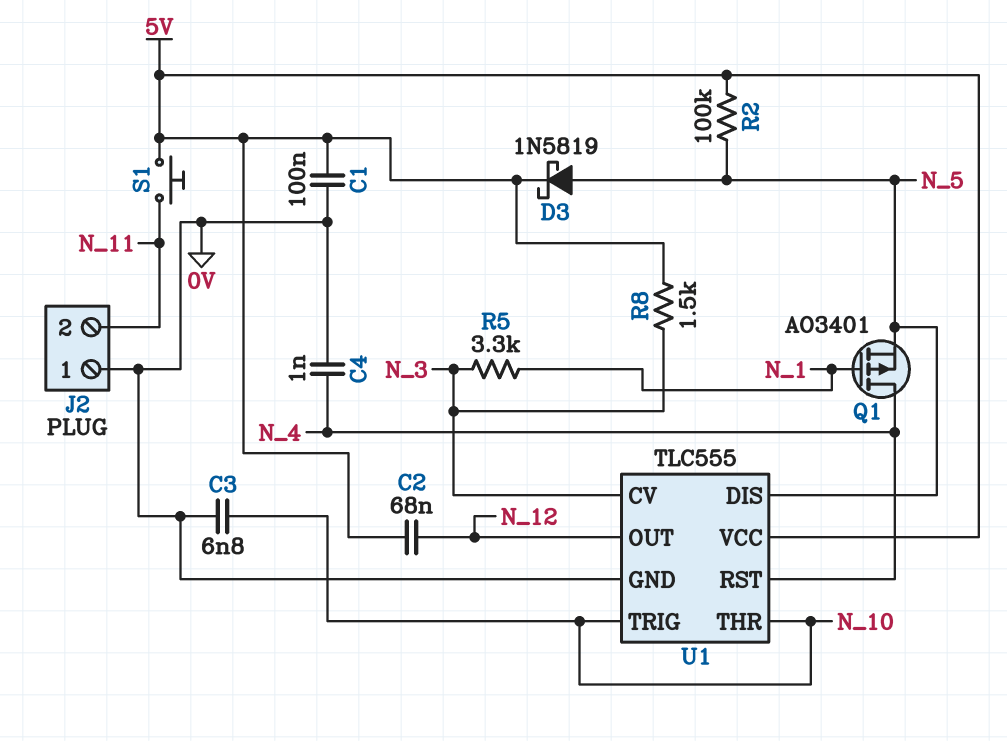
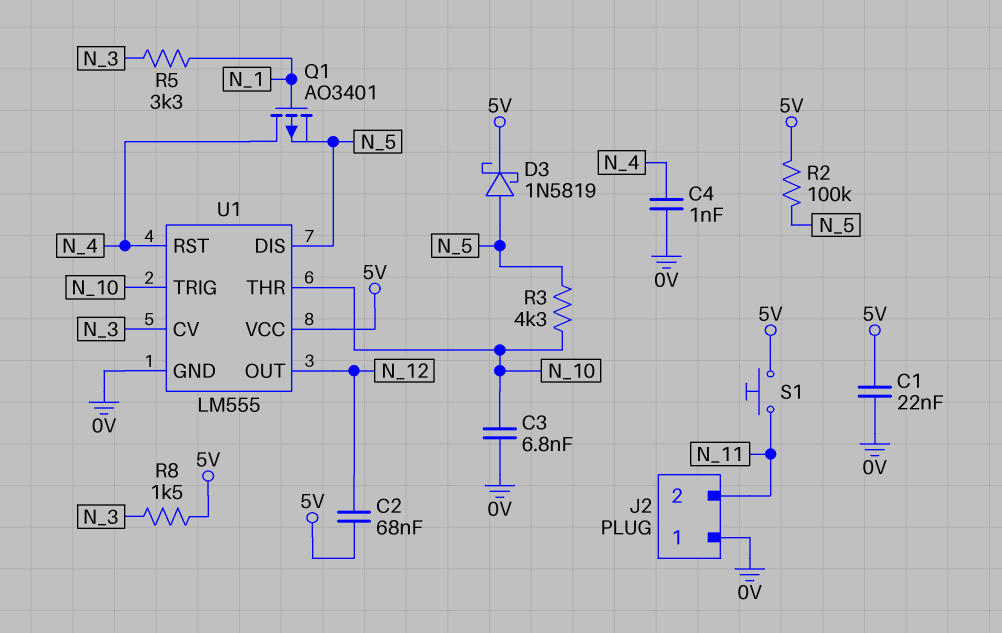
C1: 100nF (0V, 5V) -> 22nF (0V, 5V)
R3: none -> 4.3k (N_5, N_10)
U1: TLC555 -> LM555

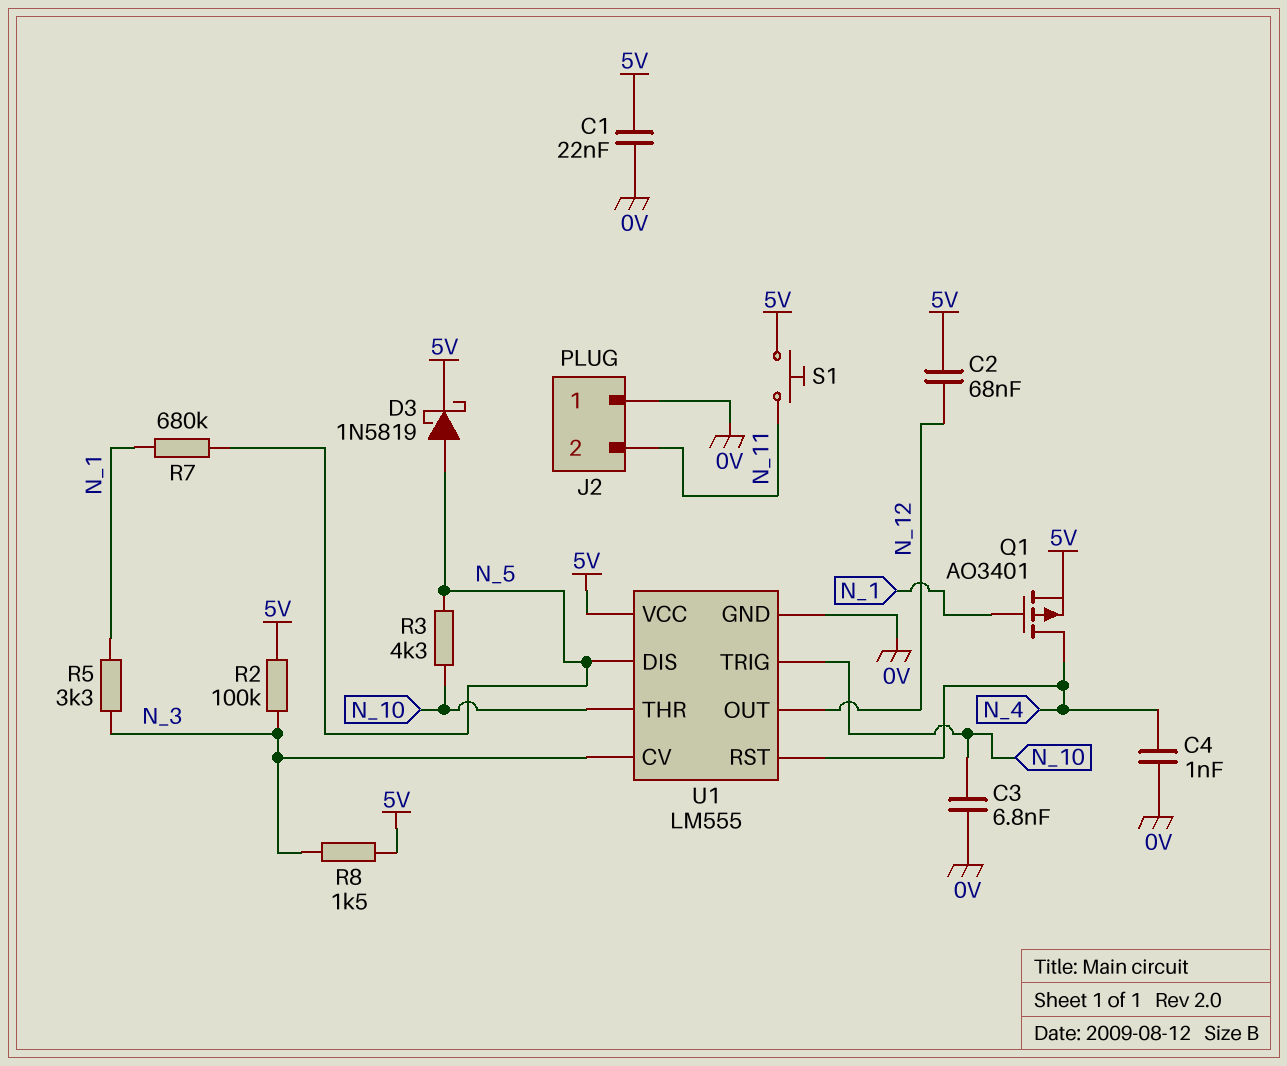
Q1: PMOS AO3401 (G N_1, D N_4, S N_5) -> PMOS AO3401 (G N_1, D N_4, S 5V)
R2: 100k (5V, N_5) -> 100k (5V, N_3)
R7: none -> 680k (N_1, N_5)

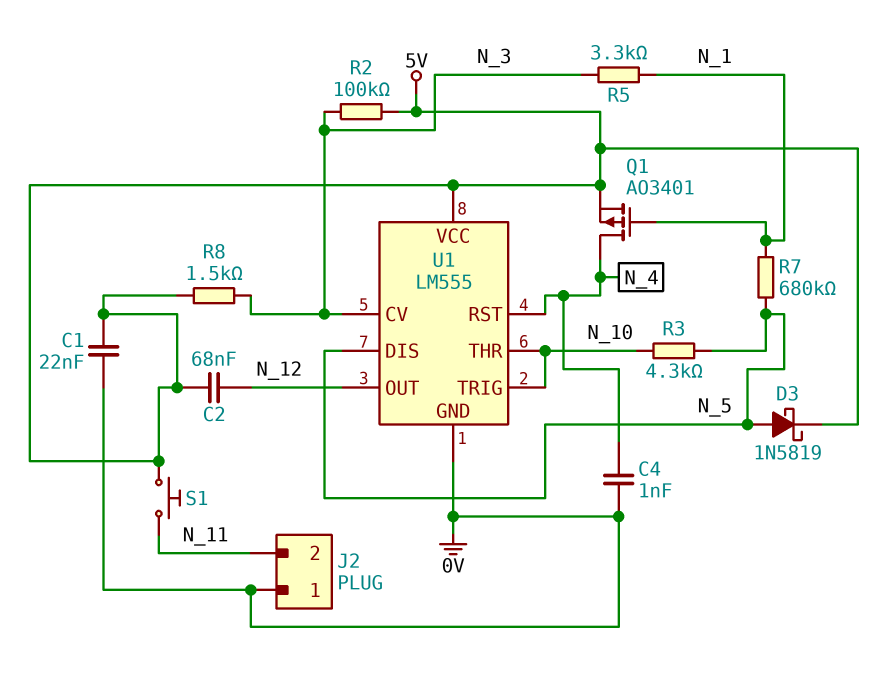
C3: 6.8nF (0V, N_10) -> none

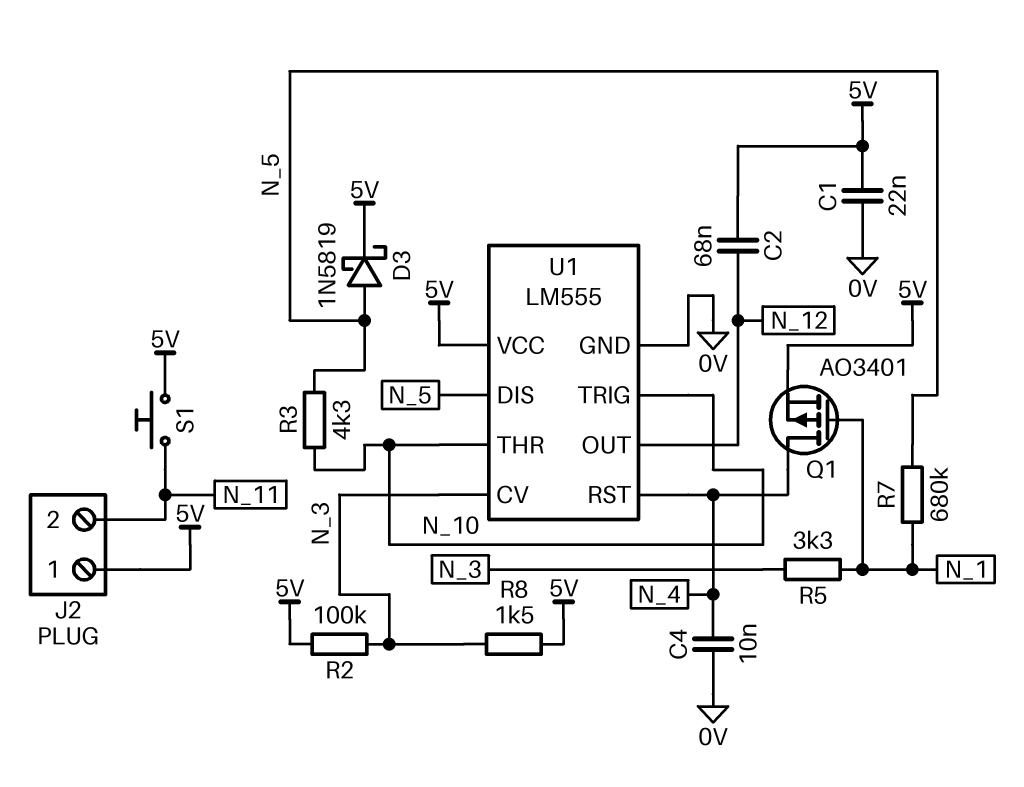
C4: 1nF (0V, N_4) -> 10nF (0V, N_4)
J2 pin 1: 0V -> 5V

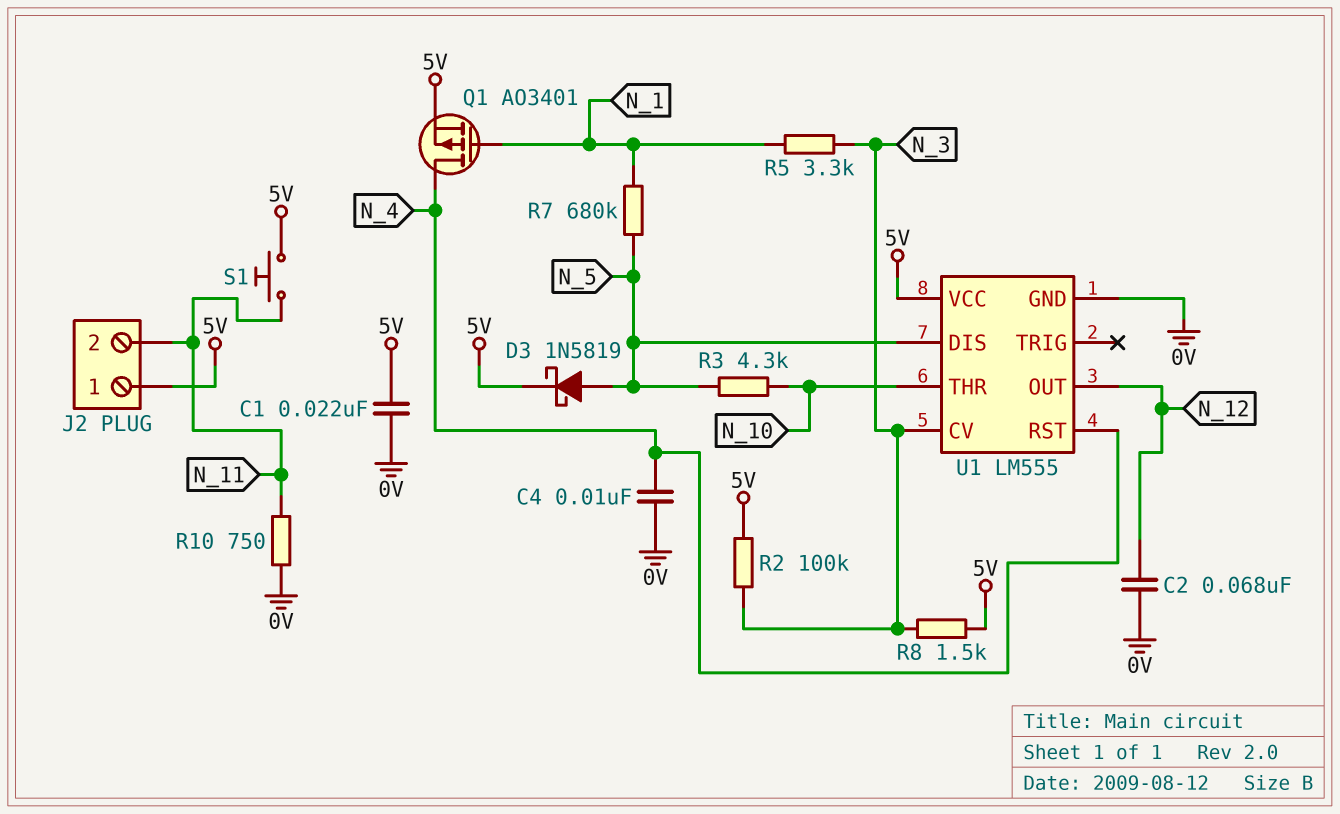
C2: 68nF (5V, N_12) -> 68nF (0V, N_12)
R10: none -> 750 (0V, N_11)
U1 pin TRIG: N_10 -> none

